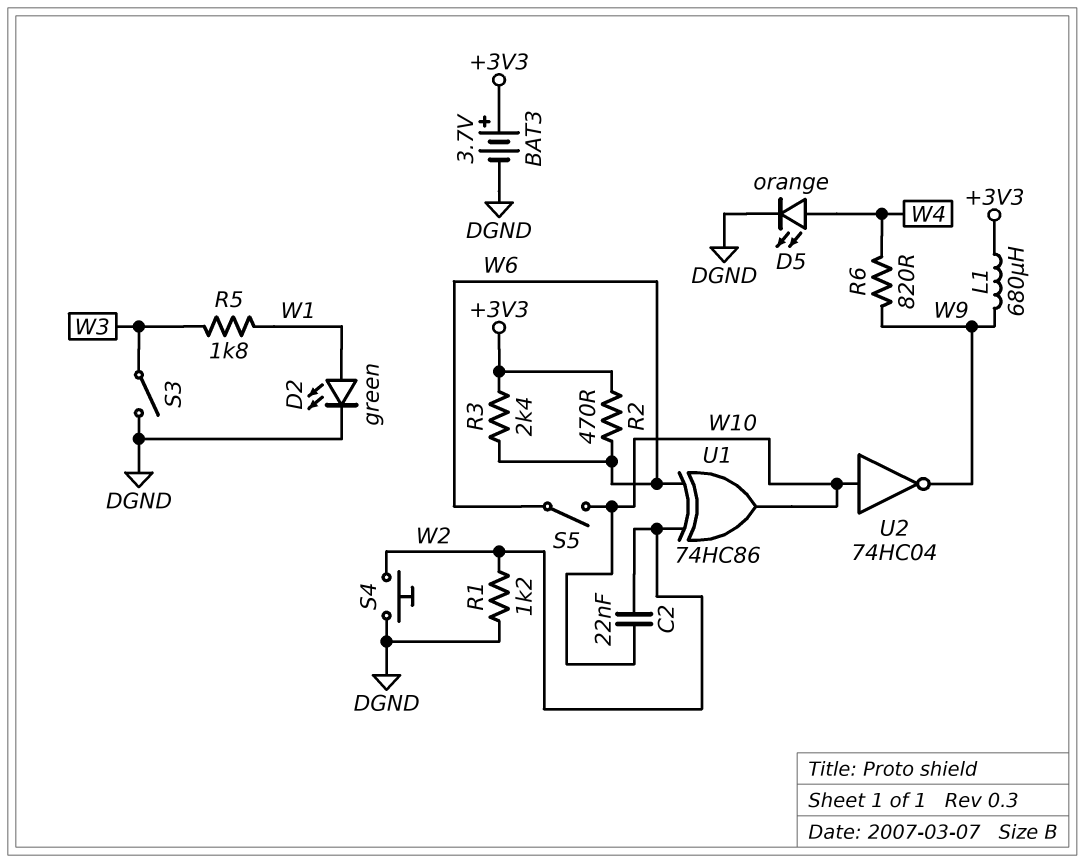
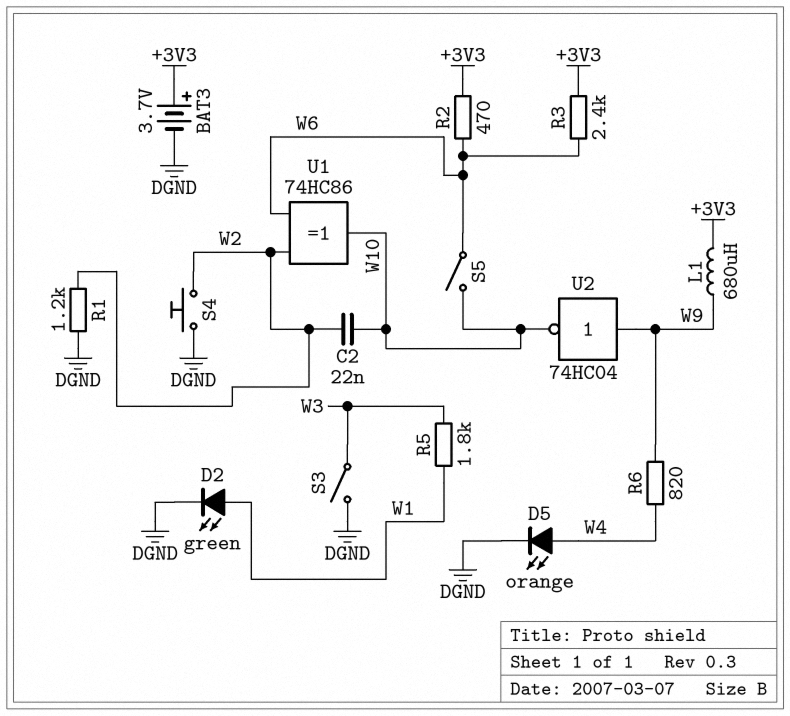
U2: NOT 74HC04 (in W10, out W9) -> NOT 74HC04 (in W9, out W10)

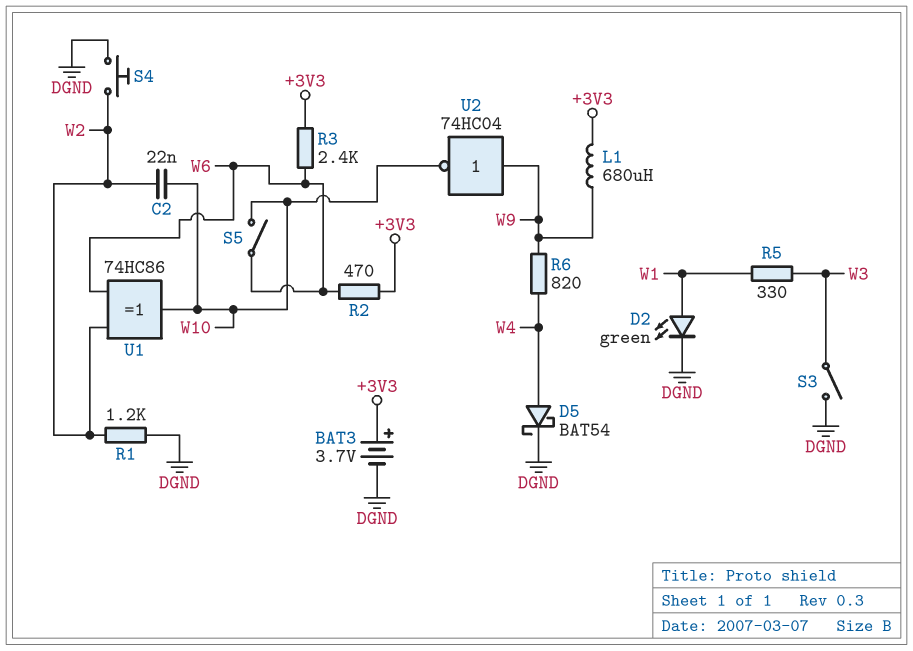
D5: LED orange (A W4, K DGND) -> schottky BAT54 (A W4, K DGND)
R5: 1.8k (W1, W3) -> 330 (W1, W3)

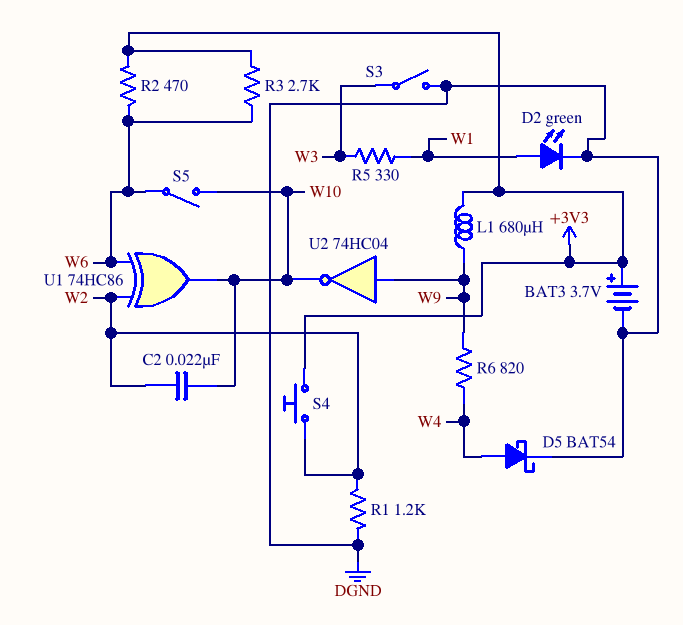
R3: 2.4k (+3V3, W6) -> 2.7k (+3V3, W6)
S4: button (DGND, W2) -> button (+3V3, W2)

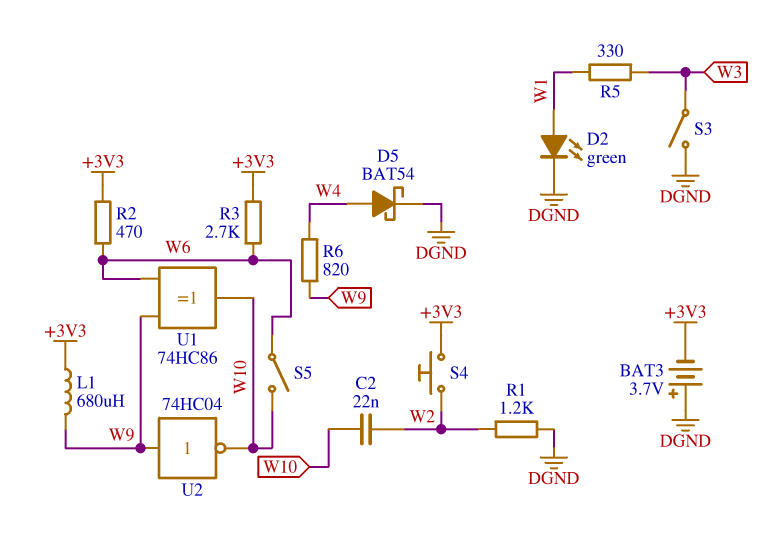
BAT3: 3.7V (plus +3V3, minus DGND) -> 3.7V (plus DGND, minus +3V3)
U1: XOR 74HC86 (in W2, in W6, out W10) -> XOR 74HC86 (in W6, in W9, out W10)

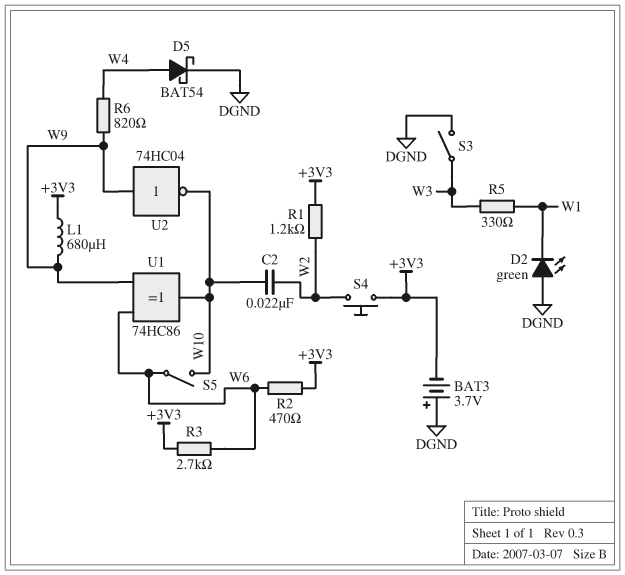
D2: LED green (A W1, K DGND) -> LED green (A DGND, K W1)
R1: 1.2k (DGND, W2) -> 1.2k (+3V3, W2)

